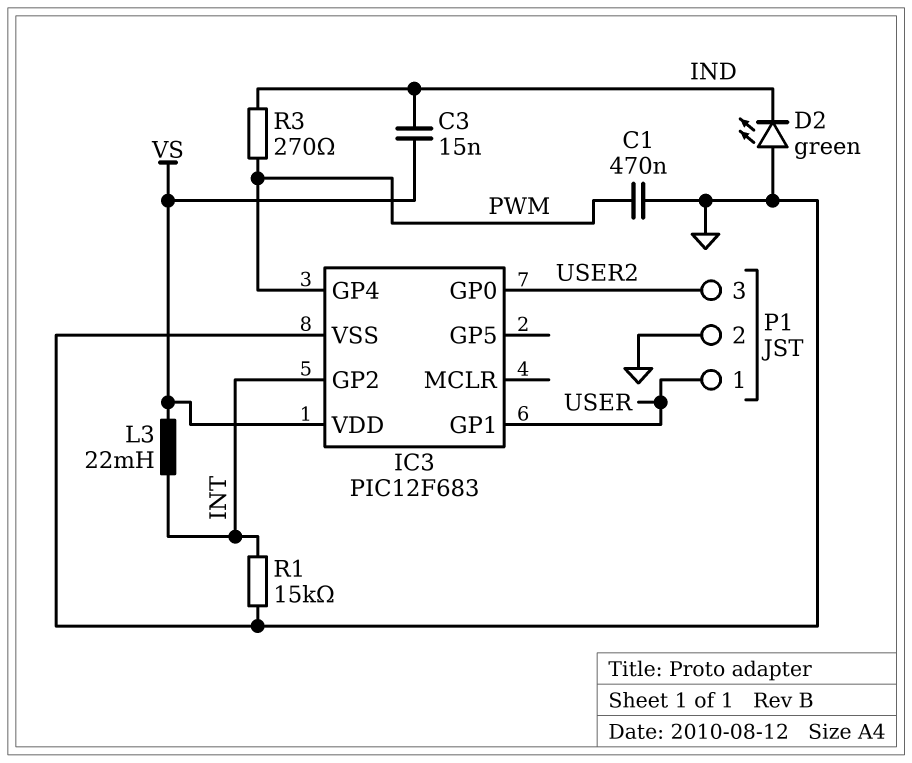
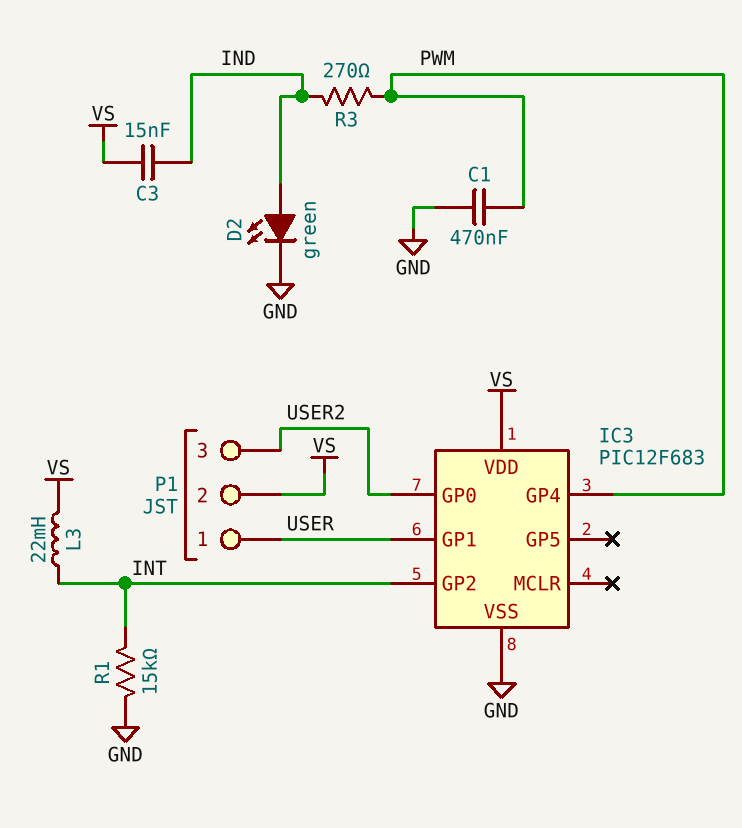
D2: LED green (A GND, K IND) -> LED green (A IND, K GND)
P1 pin 2: GND -> VS

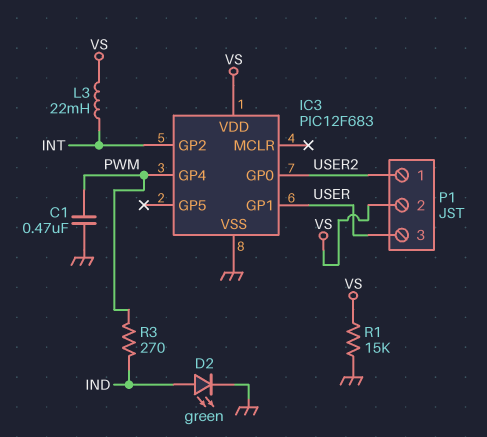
C3: 15nF (IND, VS) -> none
P1 pin 1: USER -> USER2
P1 pin 3: USER2 -> USER
R1: 15k (GND, INT) -> 15k (GND, VS)

